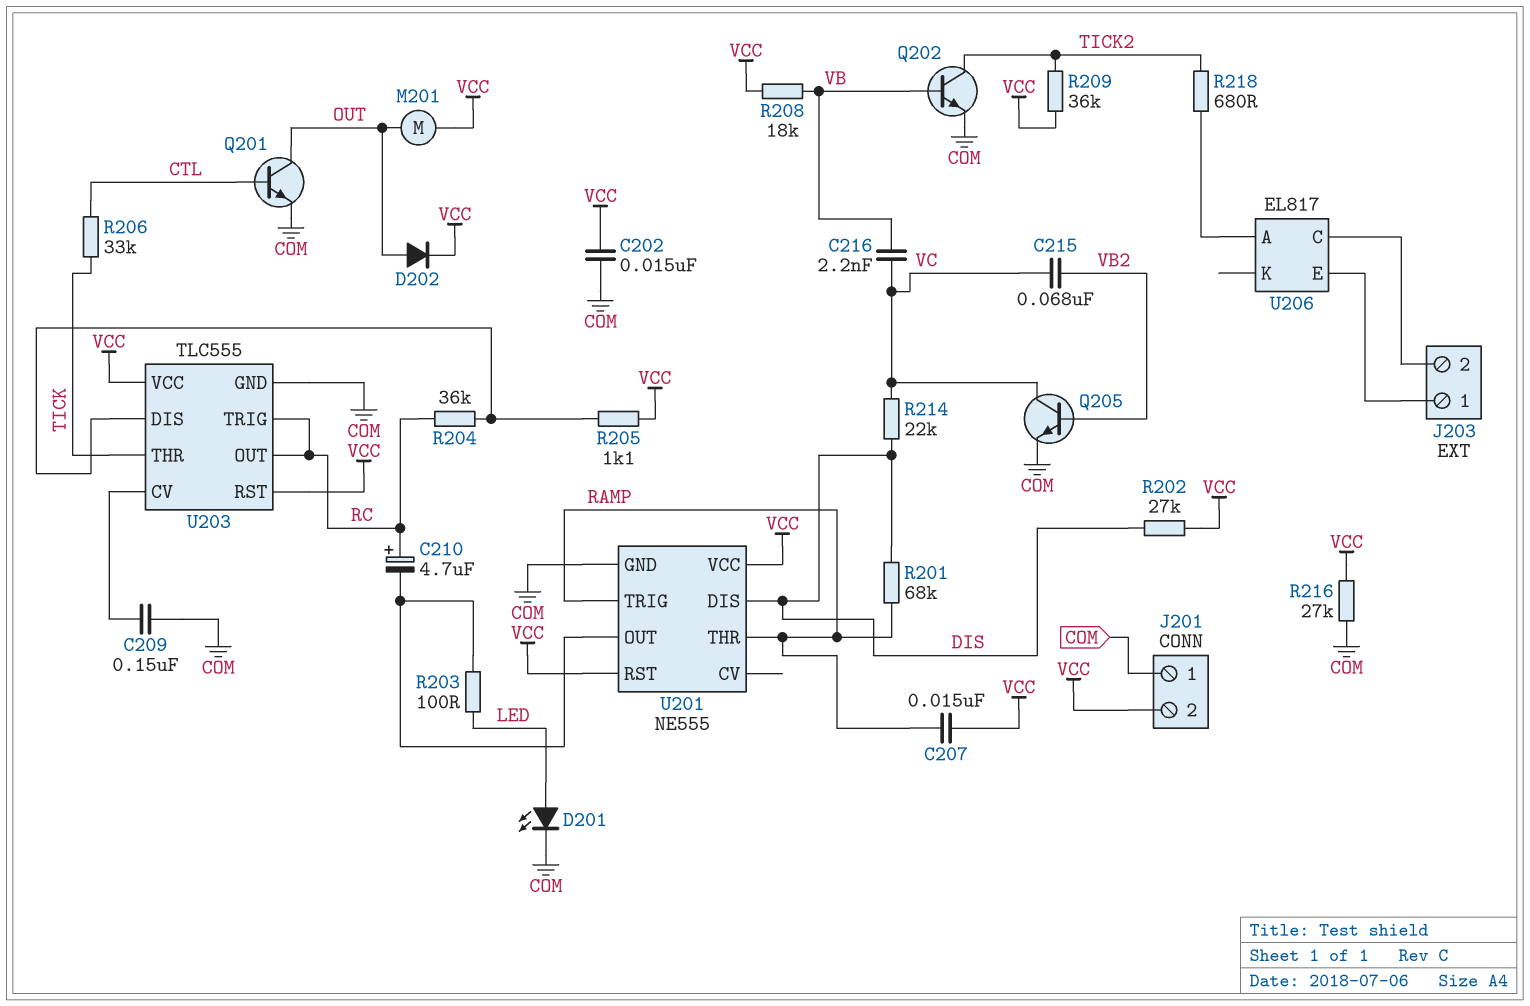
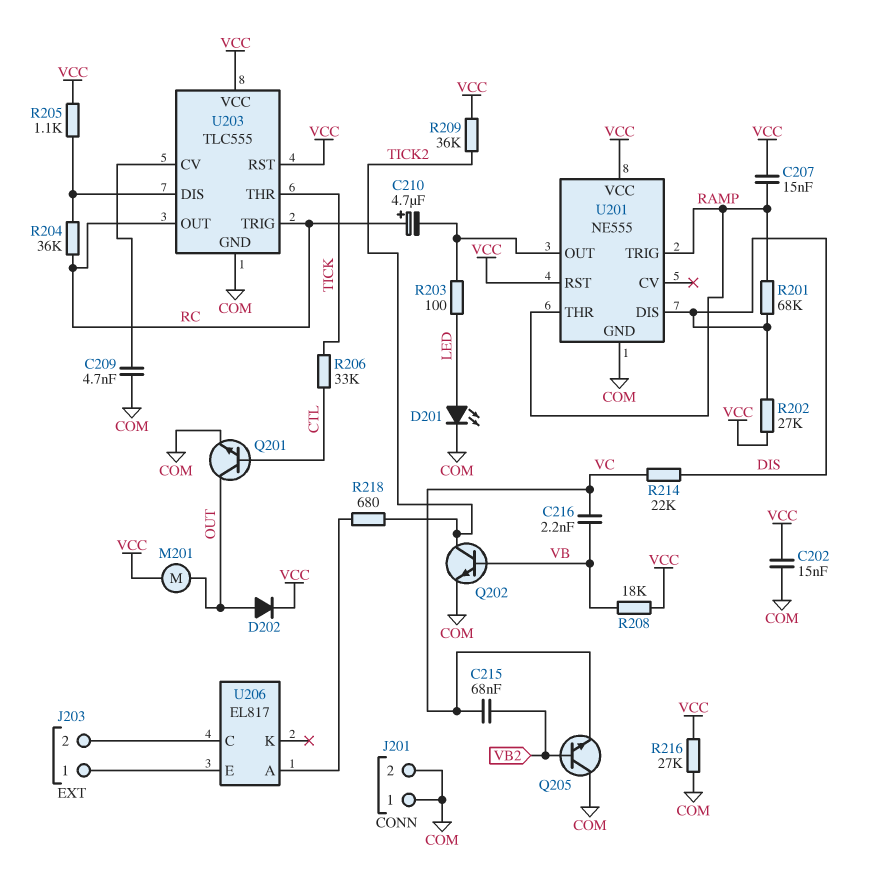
C209: 150nF (COM, U203/CV) -> 4.7nF (COM, U203/CV)
J201 pin 2: VCC -> COM
Q205: NPN (B VB2, C VC, E COM) -> NPN (B VB2, C COM, E VC)

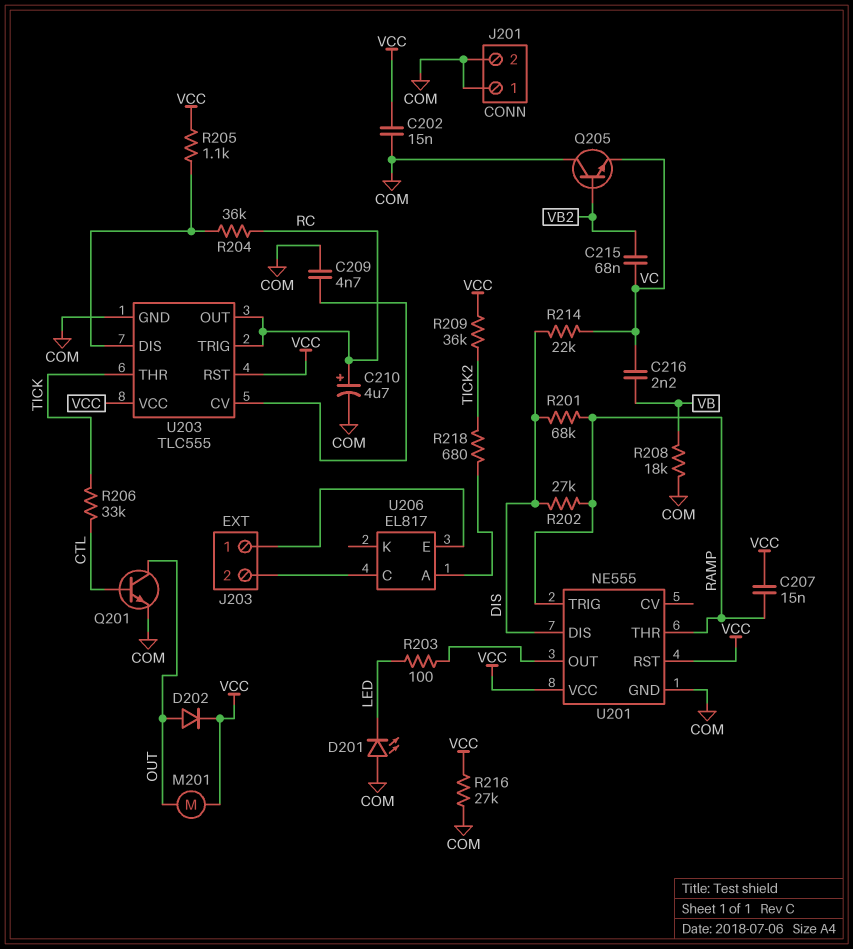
C210: 4.7uF (plus RC, minus U201/OUT) -> 4.7uF (plus RC, minus COM)
D201: LED (A LED, K COM) -> LED (A COM, K LED)
Q202: NPN (B VB, C TICK2, E COM) -> none
R202: 27k (DIS, VCC) -> 27k (DIS, RAMP)
R208: 18k (VB, VCC) -> 18k (COM, VB)

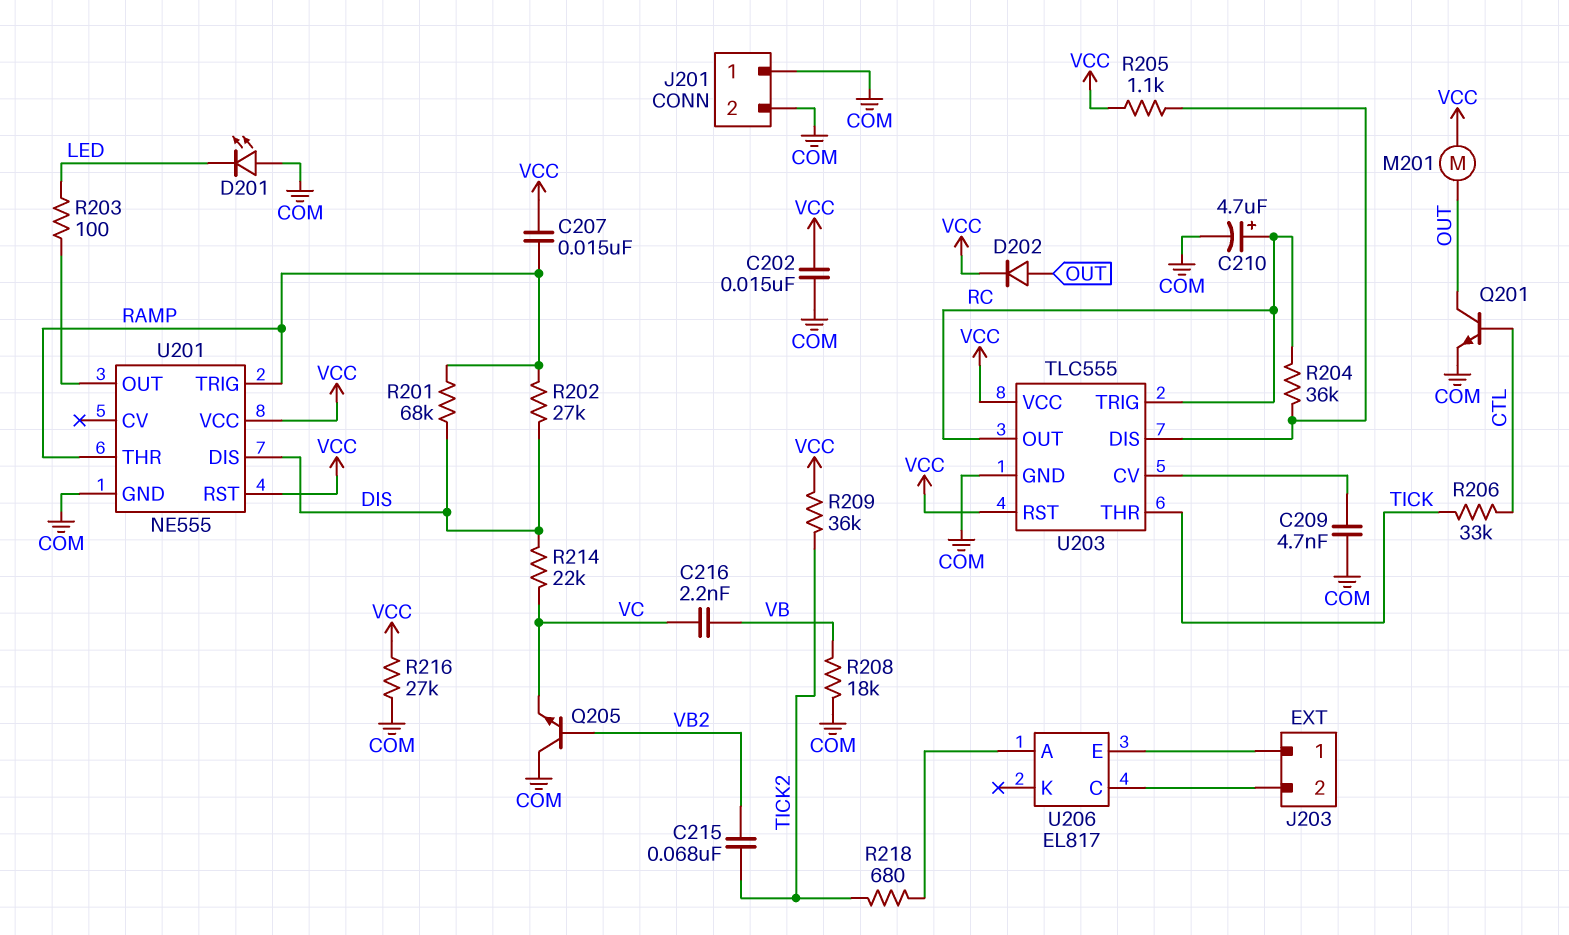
C215: 68nF (VB2, VC) -> 68nF (TICK2, VB2)

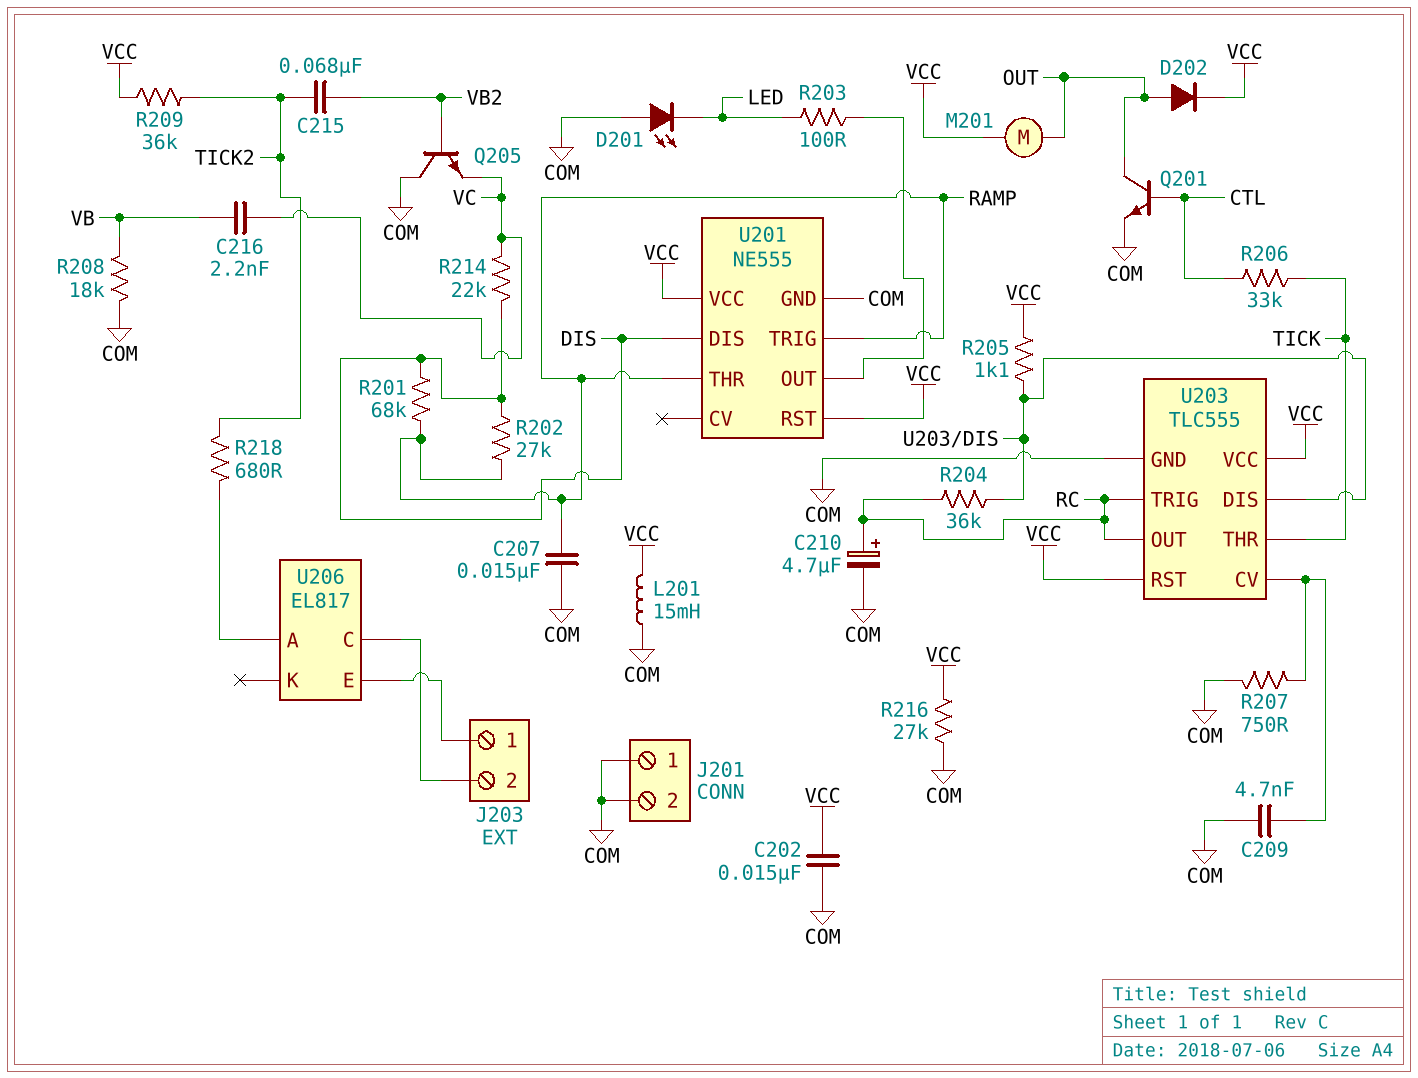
C207: 15nF (RAMP, VCC) -> 15nF (COM, RAMP)
L201: none -> 15mH (COM, VCC)
R207: none -> 750 (COM, U203/CV)

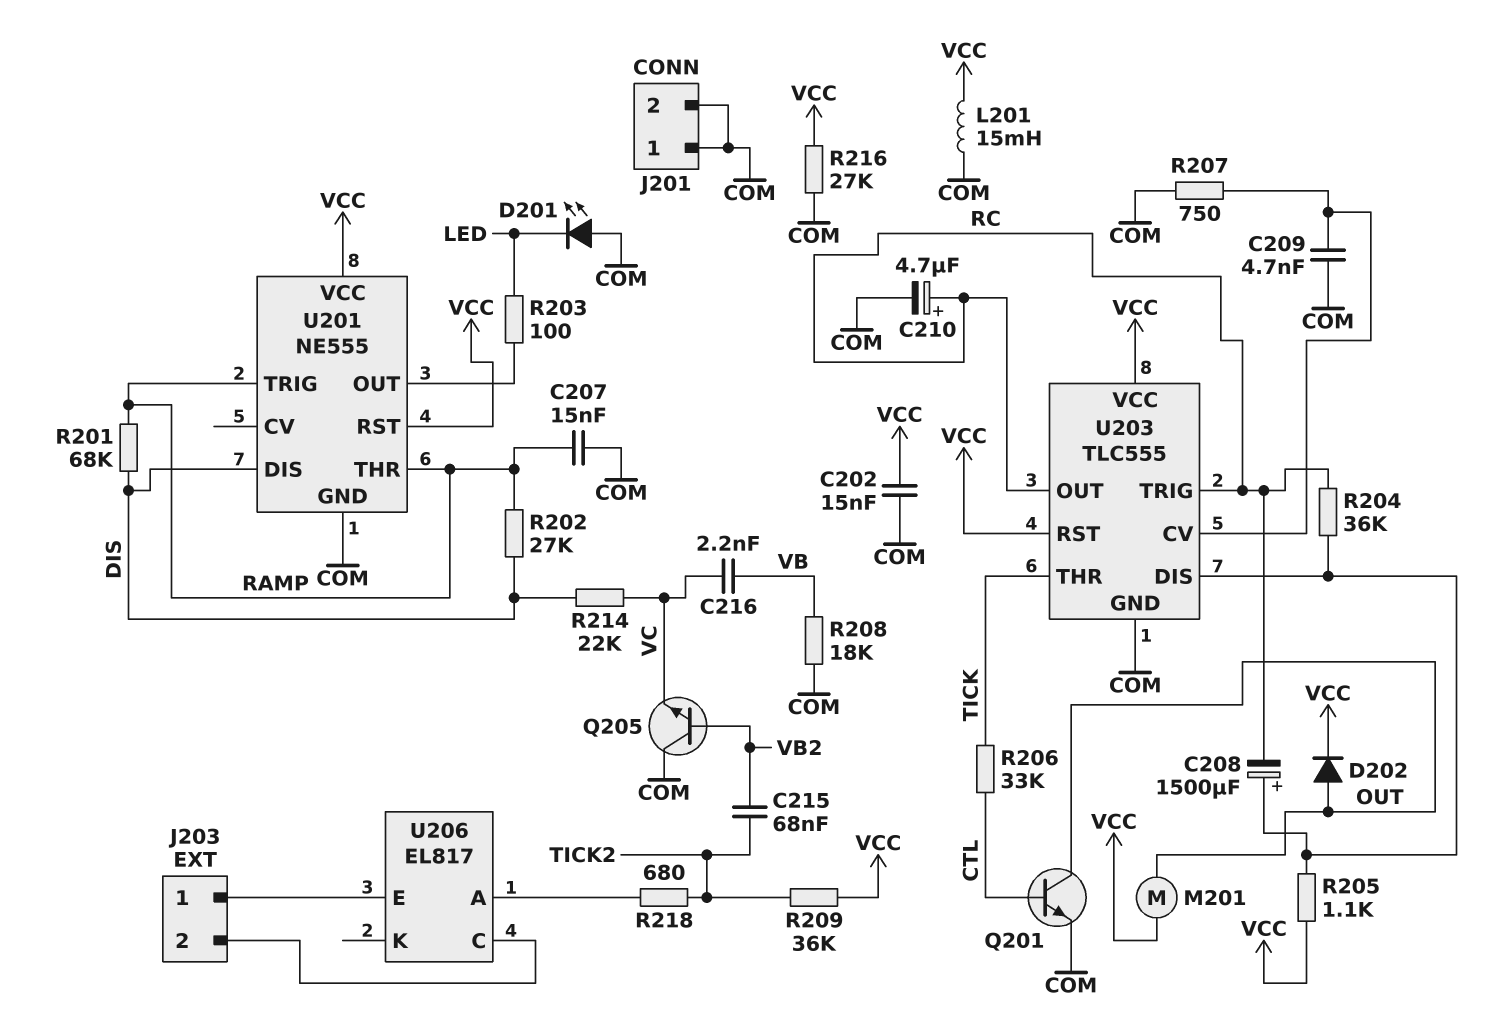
C208: none -> 1500uF (plus U203/DIS, minus RC)

